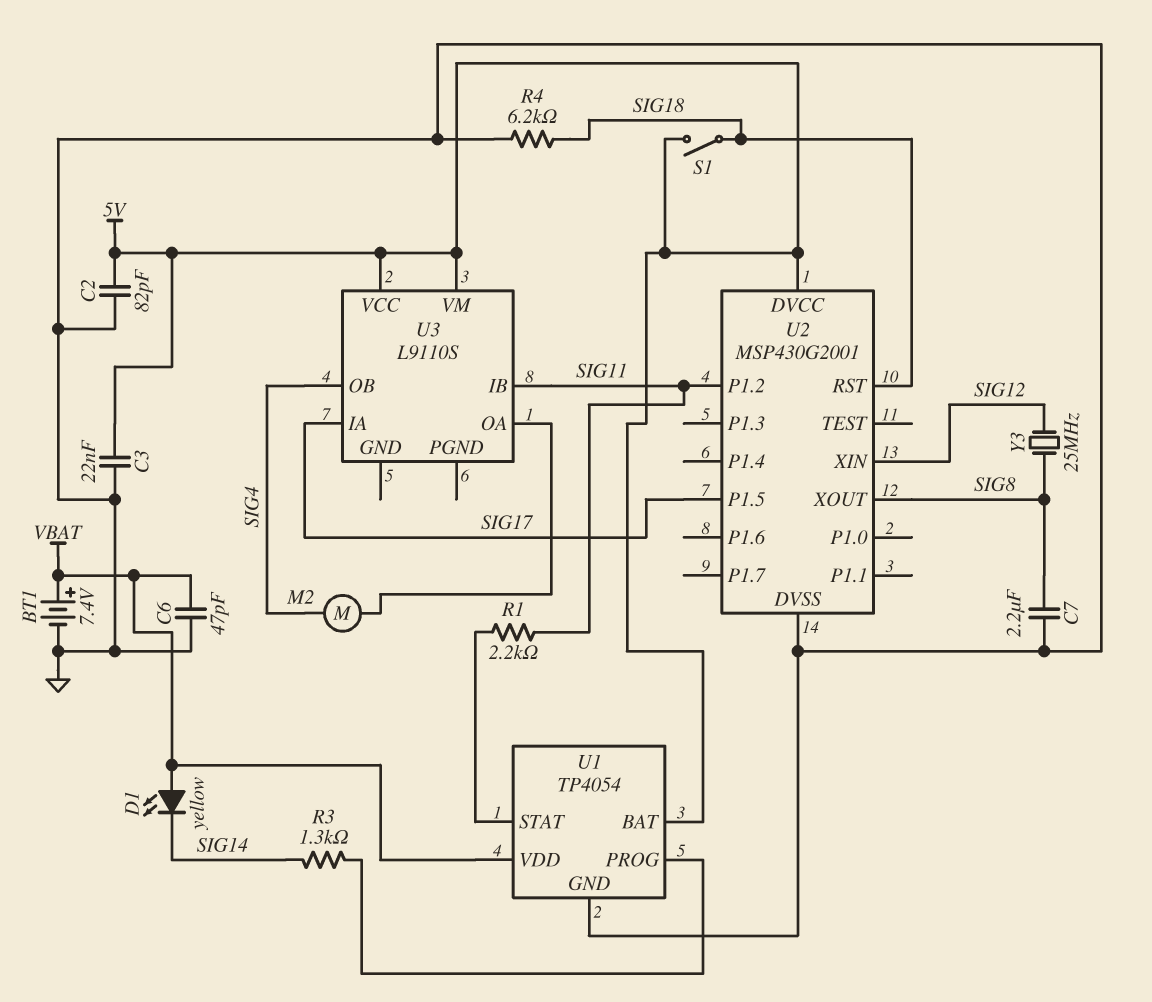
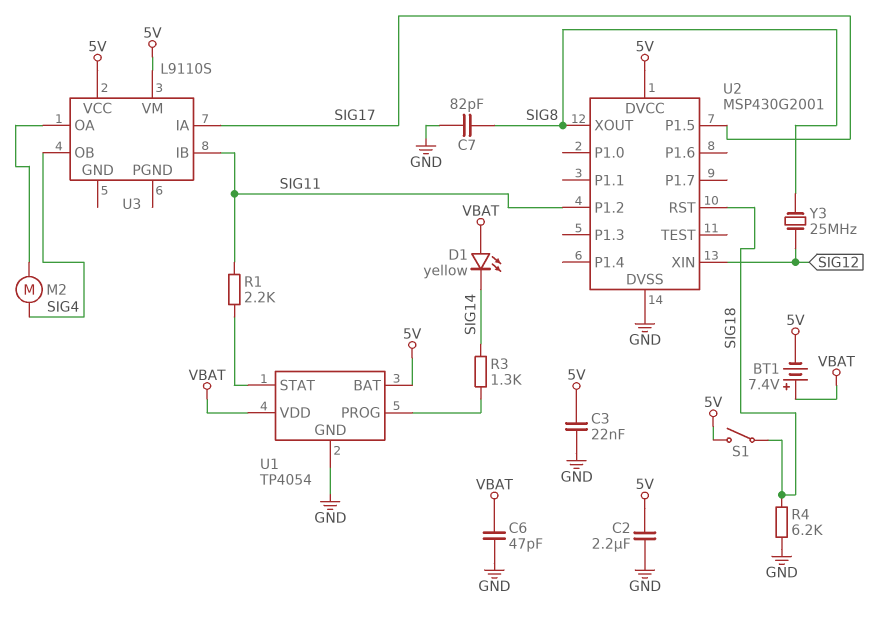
BT1: 7.4V (plus VBAT, minus GND) -> 7.4V (plus VBAT, minus 5V)
C2: 82pF (5V, GND) -> 2.2uF (5V, GND)
C7: 2.2uF (GND, SIG8) -> 82pF (GND, SIG8)

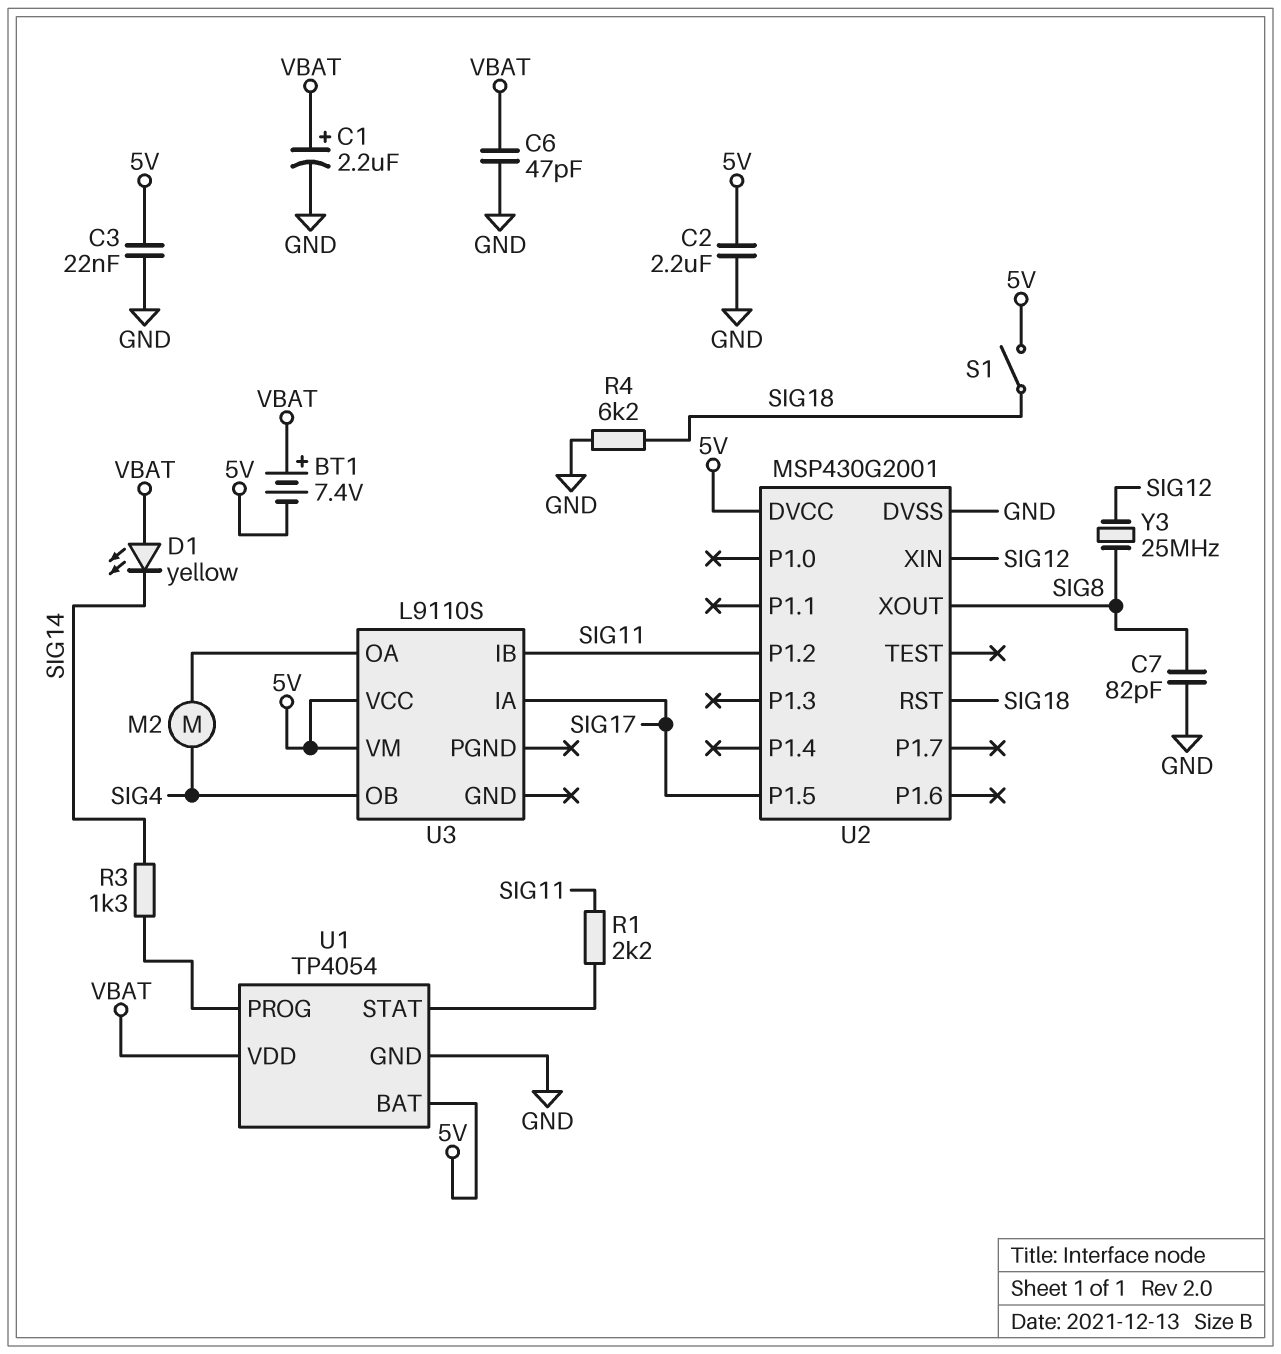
C1: none -> 2.2uF (plus VBAT, minus GND)

